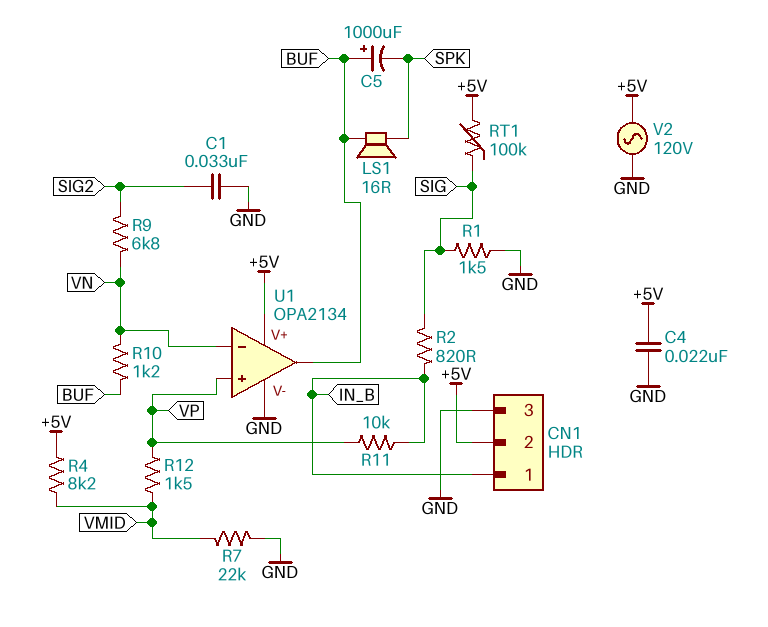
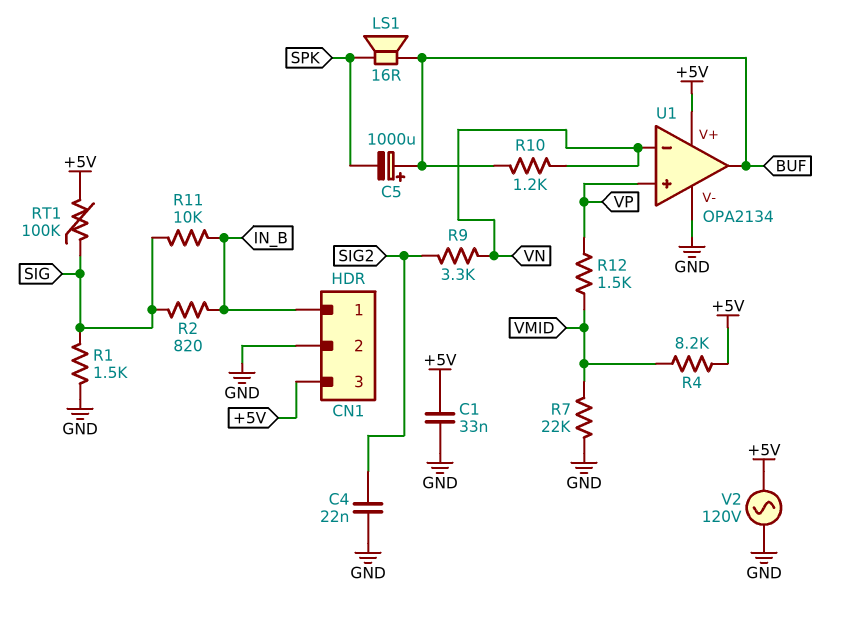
C1: 33nF (GND, SIG2) -> 33nF (+5V, GND)
C4: 22nF (+5V, GND) -> 22nF (GND, SIG2)
CN1 pin 2: +5V -> GND
CN1 pin 3: GND -> +5V
R9: 6.8k (SIG2, VN) -> 3.3k (SIG2, VN)
R11: 10k (IN_B, VP) -> 10k (IN_B, SIG)

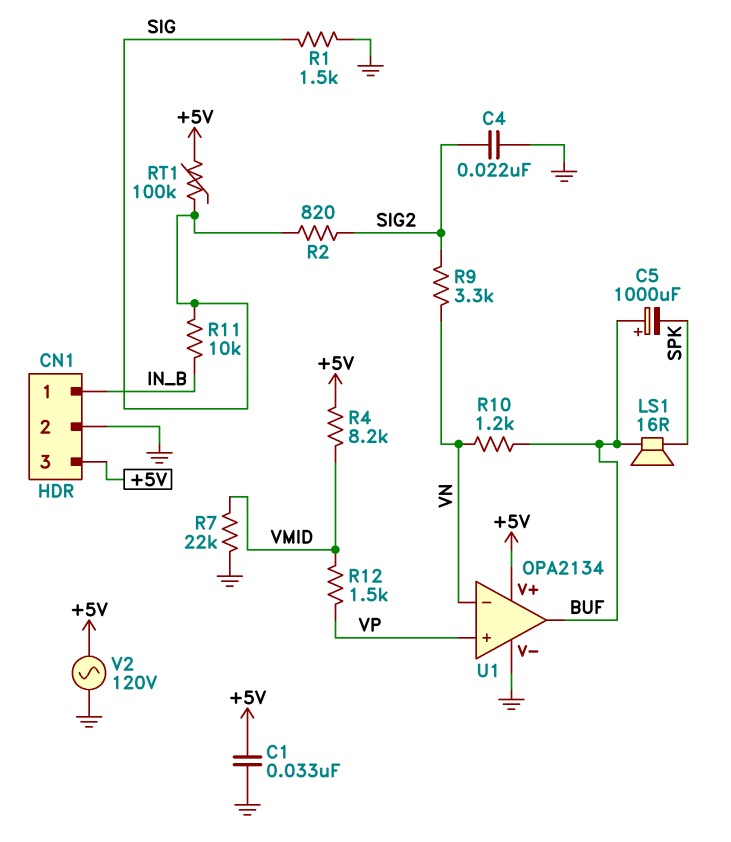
R2: 820 (IN_B, SIG) -> 820 (SIG, SIG2)

